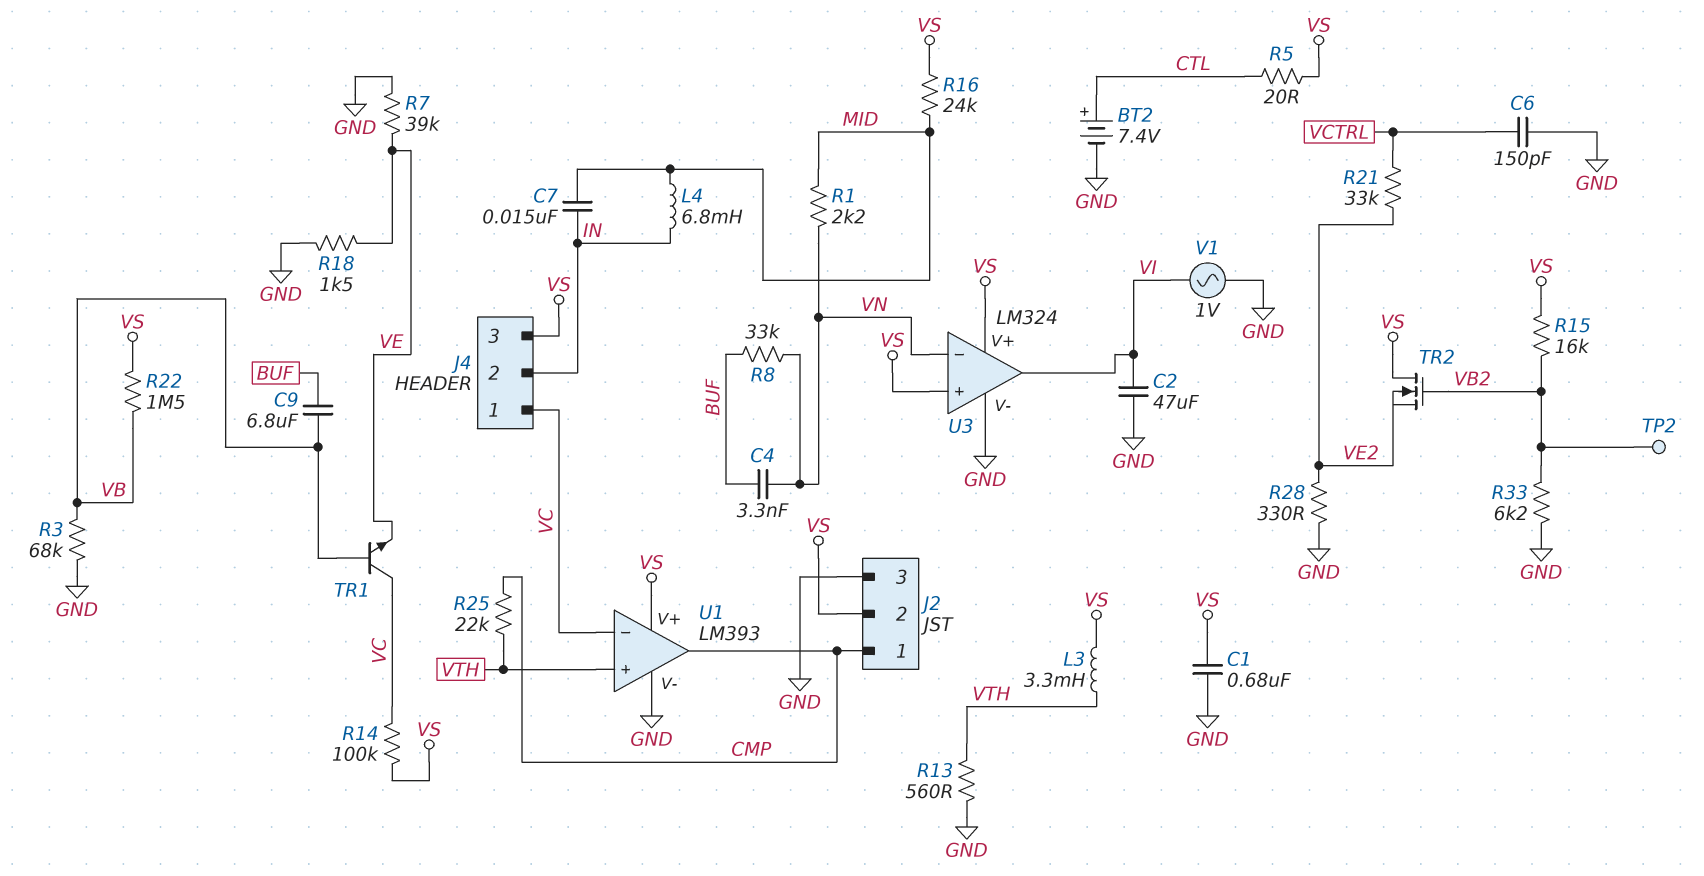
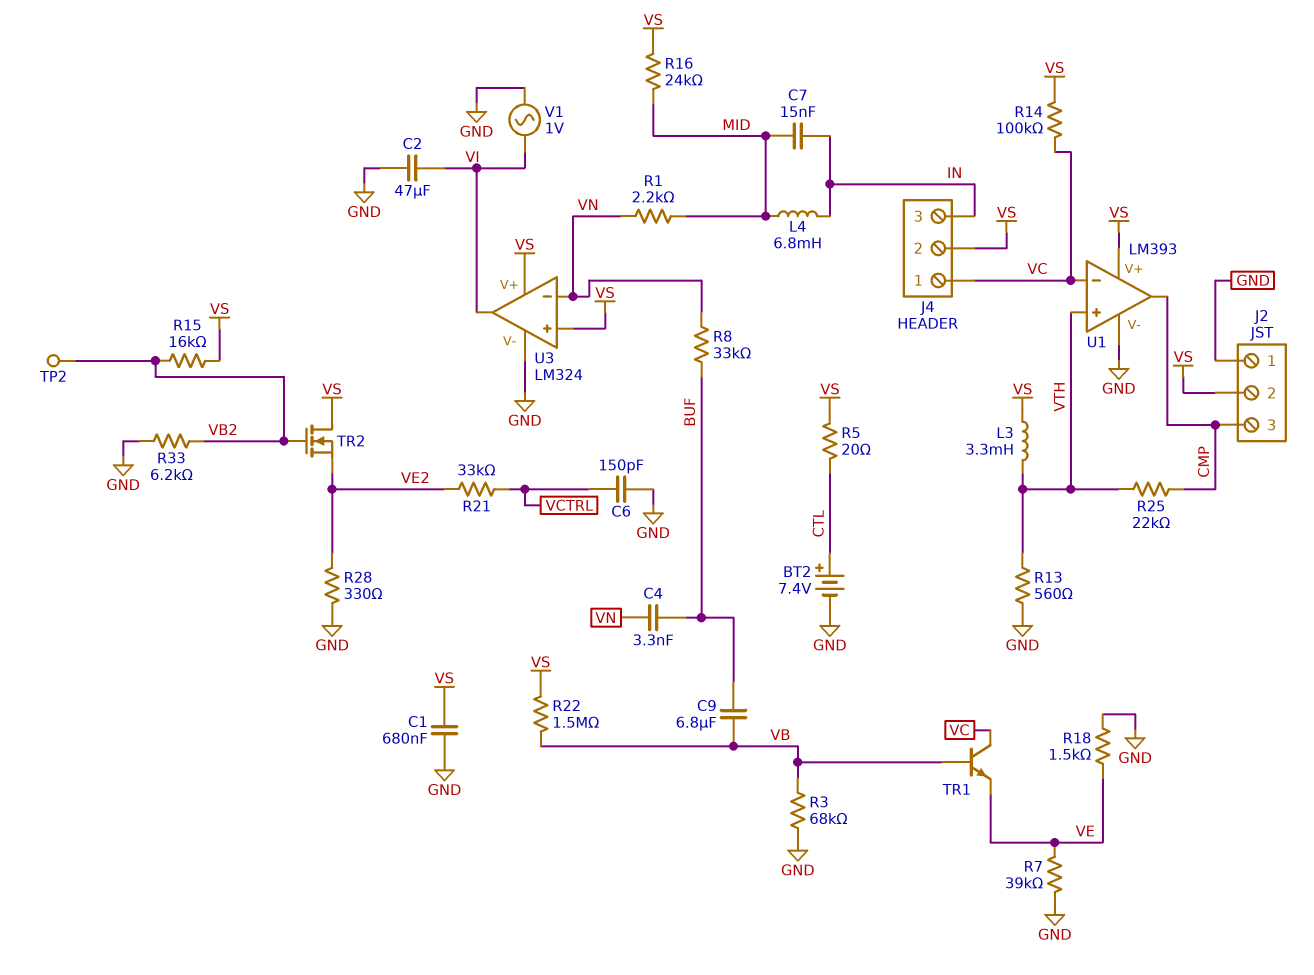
J2 pin 1: CMP -> GND
J2 pin 3: GND -> CMP
J4 pin 2: IN -> VS
J4 pin 3: VS -> IN

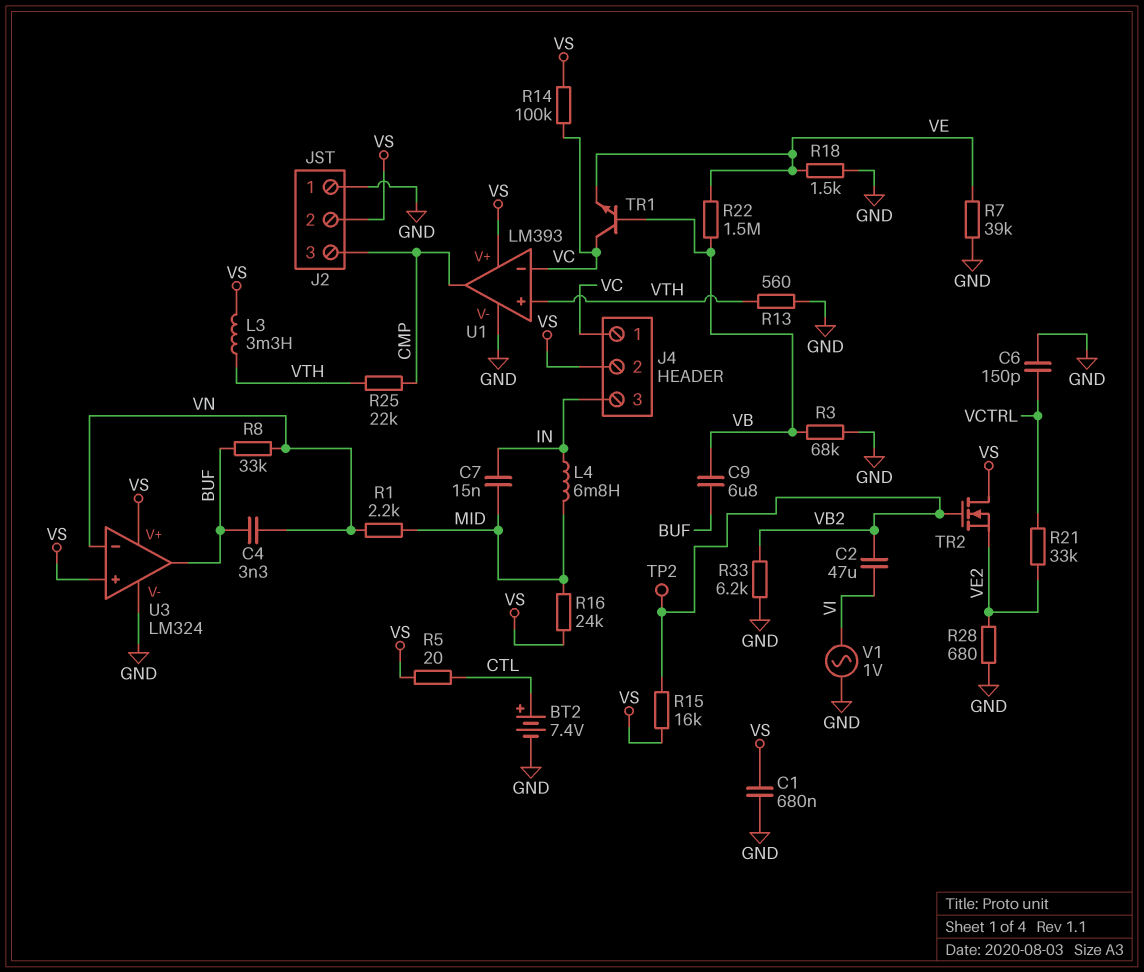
C2: 47uF (GND, VI) -> 47uF (VB2, VI)
R22: 1.5M (VB, VS) -> 1.5M (VB, VE)
R28: 330 (GND, VE2) -> 680 (GND, VE2)
U3 pin out: VI -> BUF

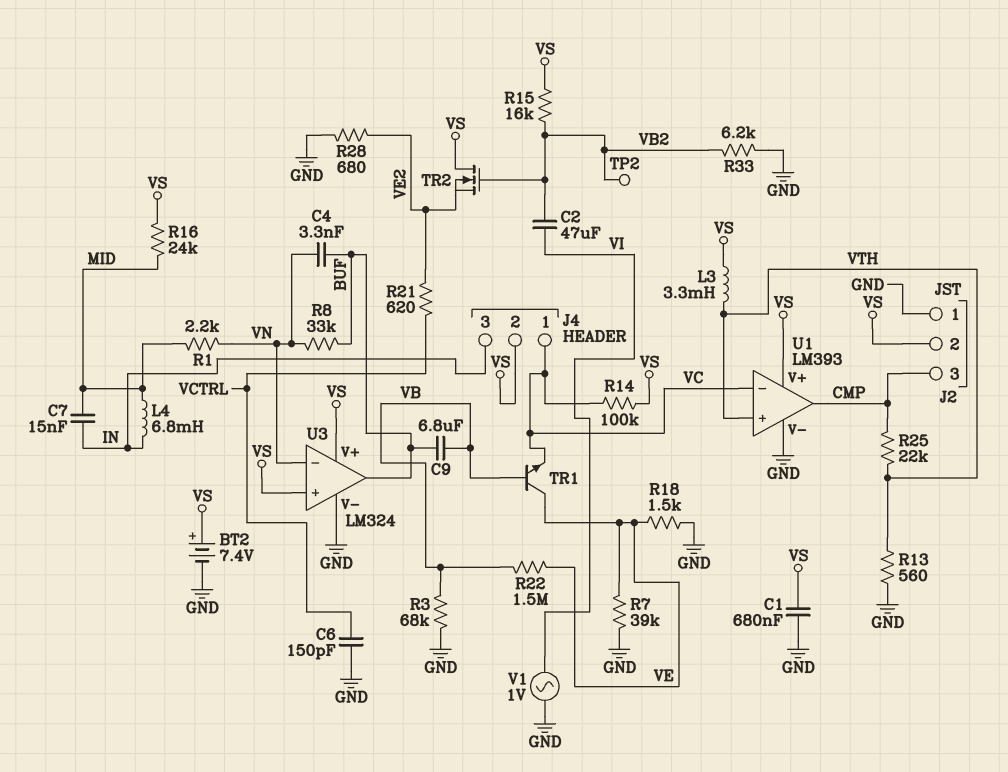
BT2: 7.4V (plus CTL, minus GND) -> 7.4V (plus VS, minus GND)
R5: 20 (CTL, VS) -> none
R21: 33k (VCTRL, VE2) -> 620 (VCTRL, VE2)
TR1: NPN (B VB, C VC, E VE) -> NPN (B VB, C VE, E VC)

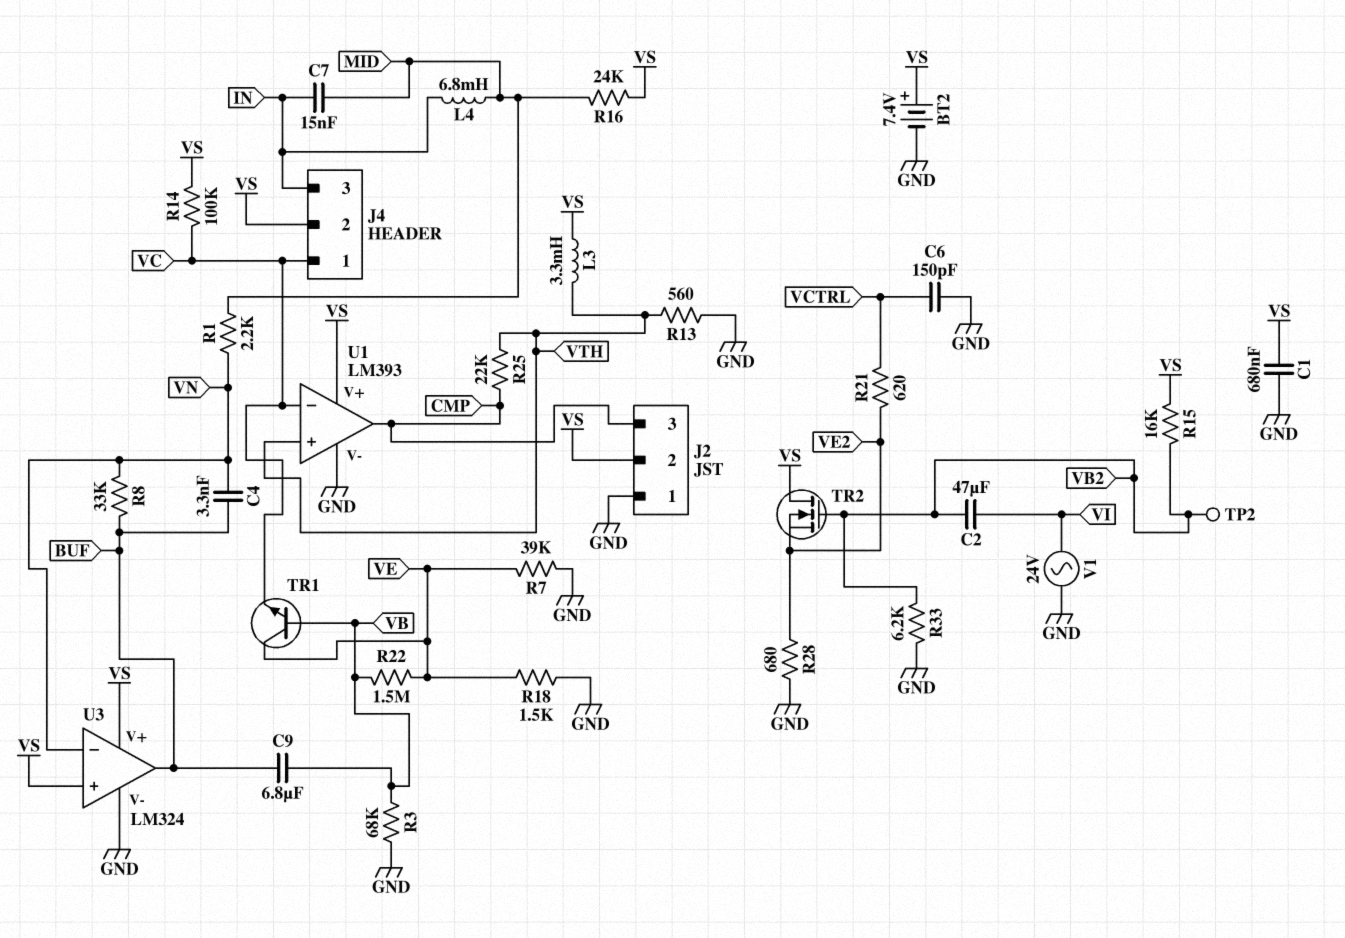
V1: AC 1V (GND, VI) -> AC 24V (GND, VI)

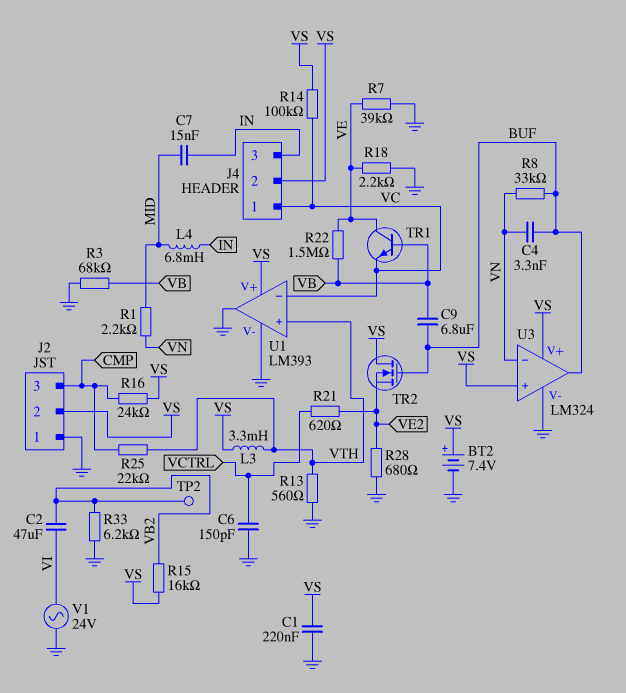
C1: 680nF (GND, VS) -> 220nF (GND, VS)
R16: 24k (MID, VS) -> 24k (CMP, VS)
R18: 1.5k (GND, VE) -> 2.2k (GND, VE)
TR2: NMOS (G VB2, D VS, S VE2) -> NMOS (G BUF, D VS, S VE2)
U1 pin out: CMP -> GND

